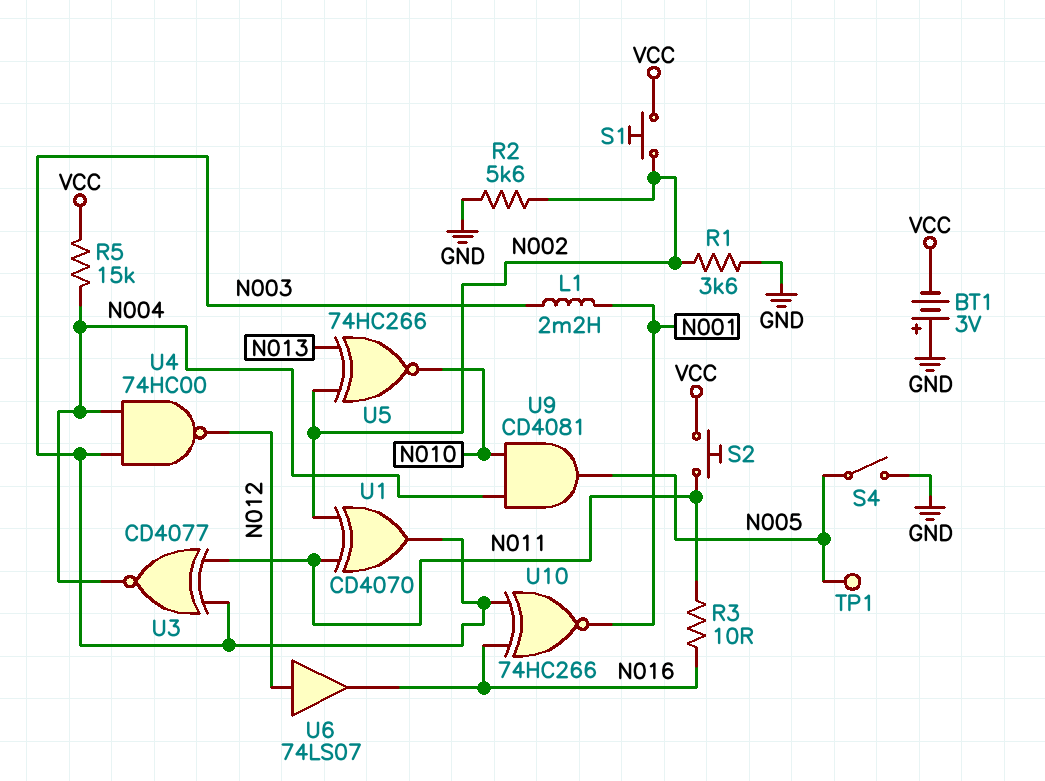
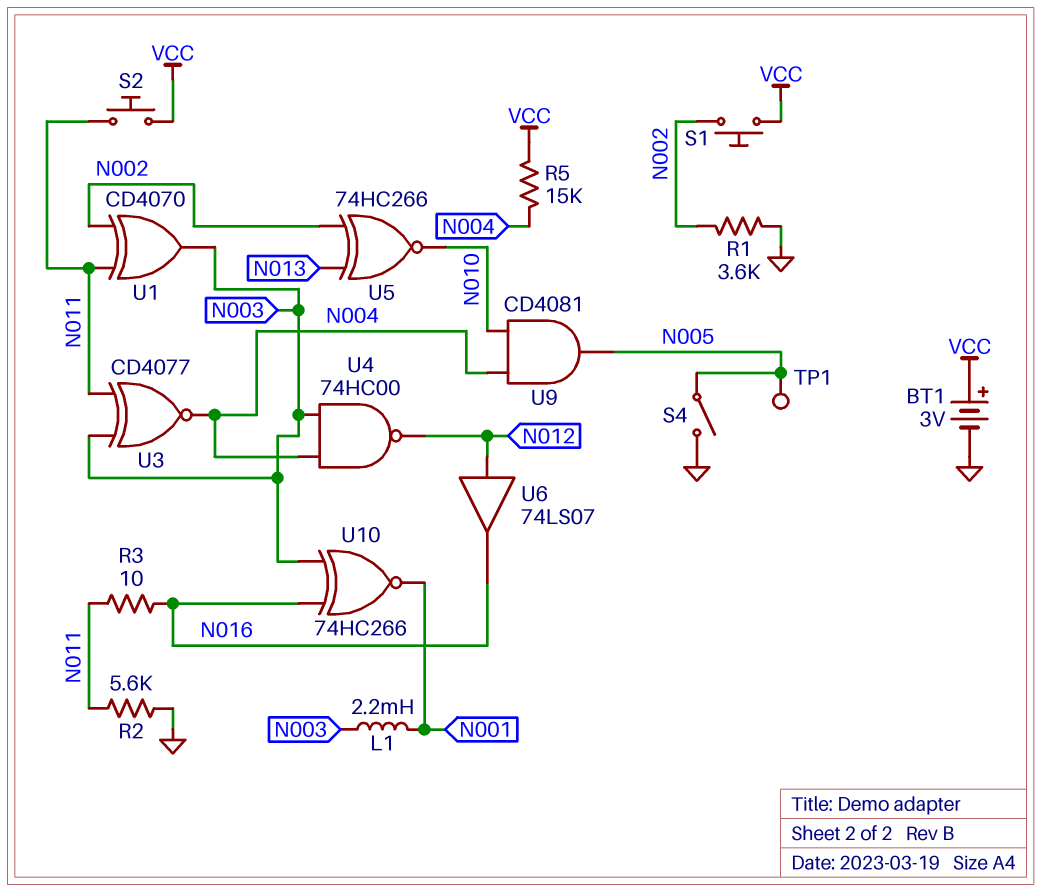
BT1: 3V (plus GND, minus VCC) -> 3V (plus VCC, minus GND)
R2: 5.6k (GND, N002) -> 5.6k (GND, N011)

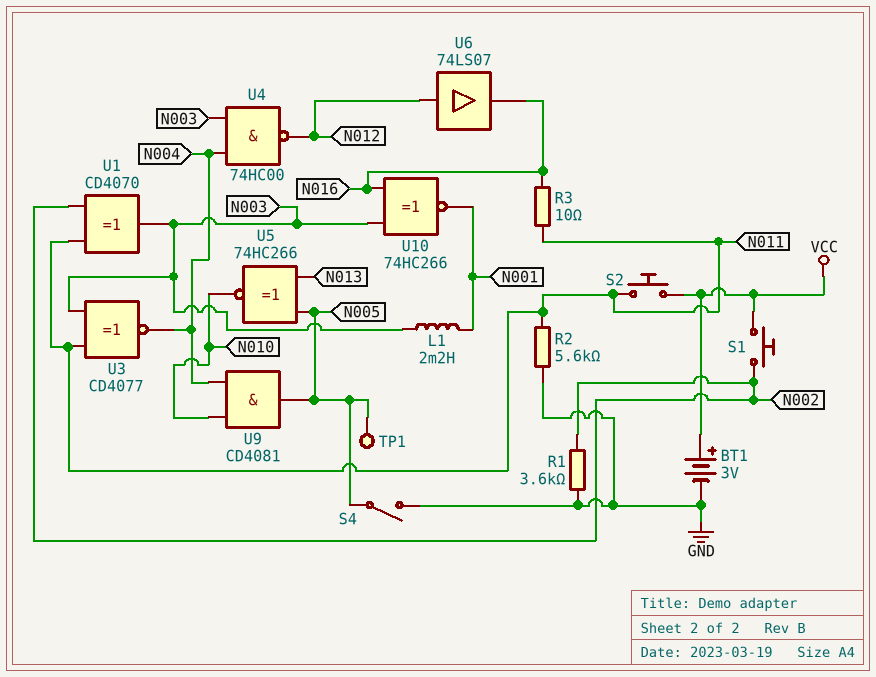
R5: 15k (N004, VCC) -> none
U5: XNOR 74HC266 (in N002, in N013, out N010) -> XNOR 74HC266 (in N005, in N013, out N010)

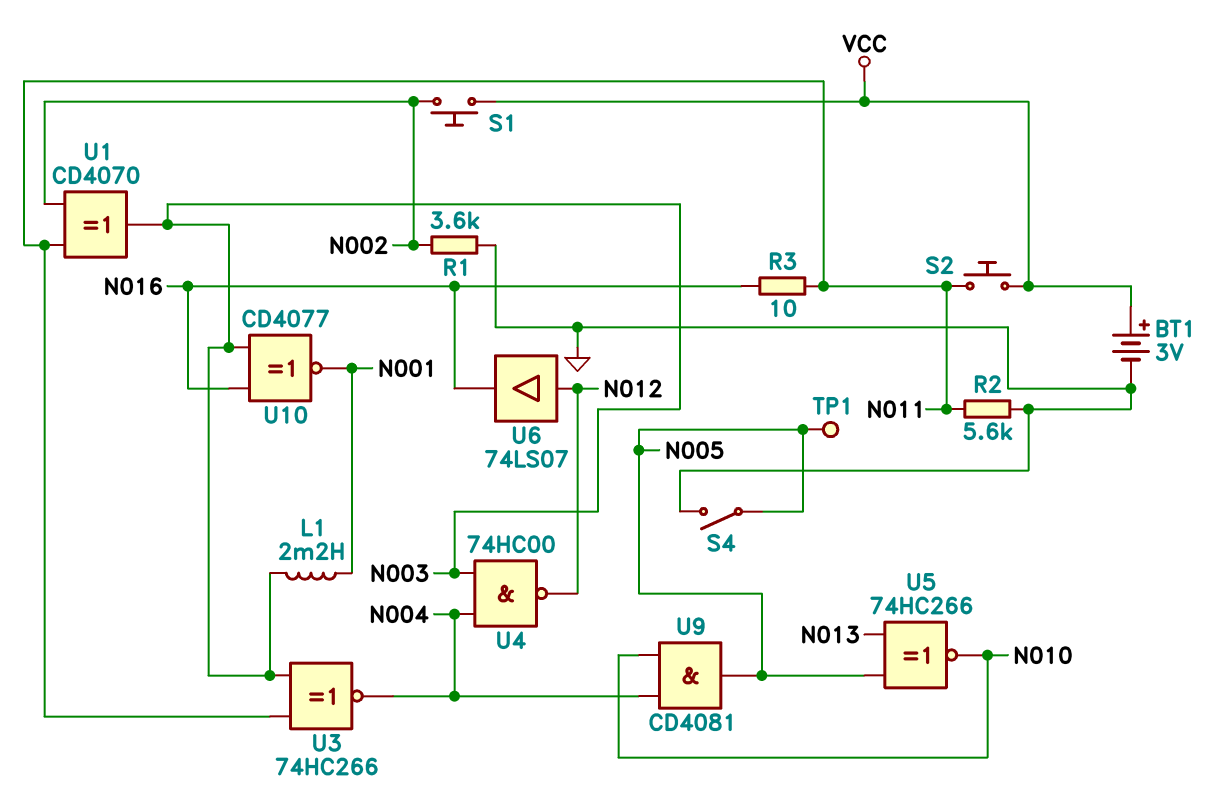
U3: XNOR CD4077 (in N003, in N011, out N004) -> XNOR 74HC266 (in N003, in N011, out N004)
U10: XNOR 74HC266 (in N003, in N016, out N001) -> XNOR CD4077 (in N003, in N016, out N001)

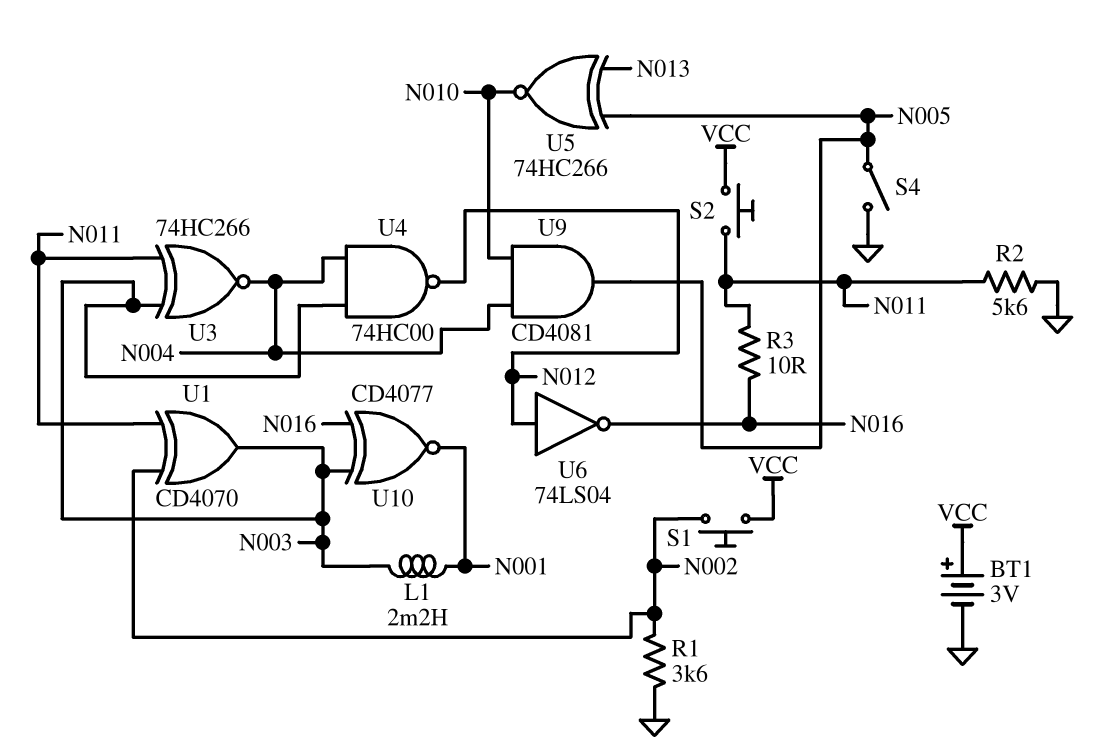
TP1: test point (N005) -> none
U6: buffer 74LS07 (in N012, out N016) -> NOT 74LS04 (in N012, out N016)

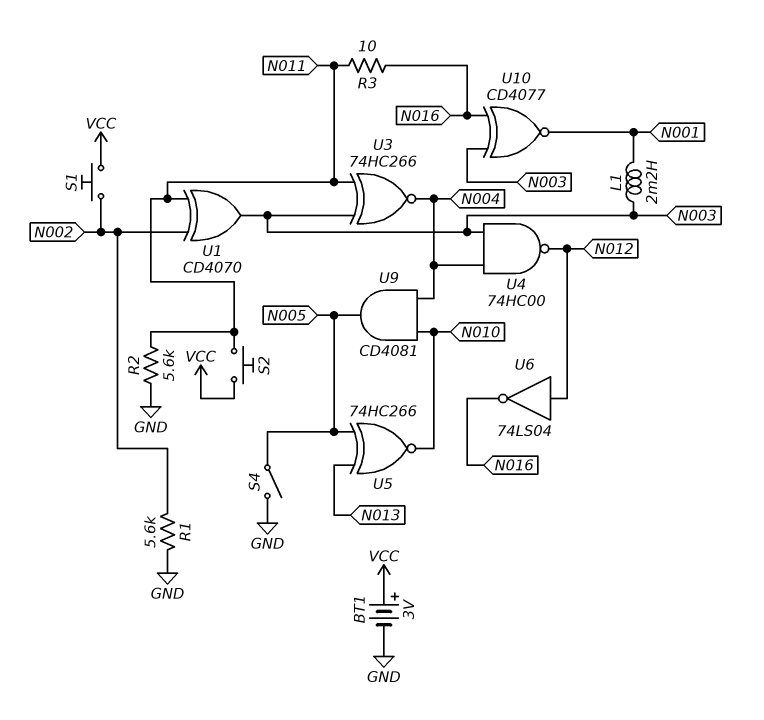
R1: 3.6k (GND, N002) -> 5.6k (GND, N002)

